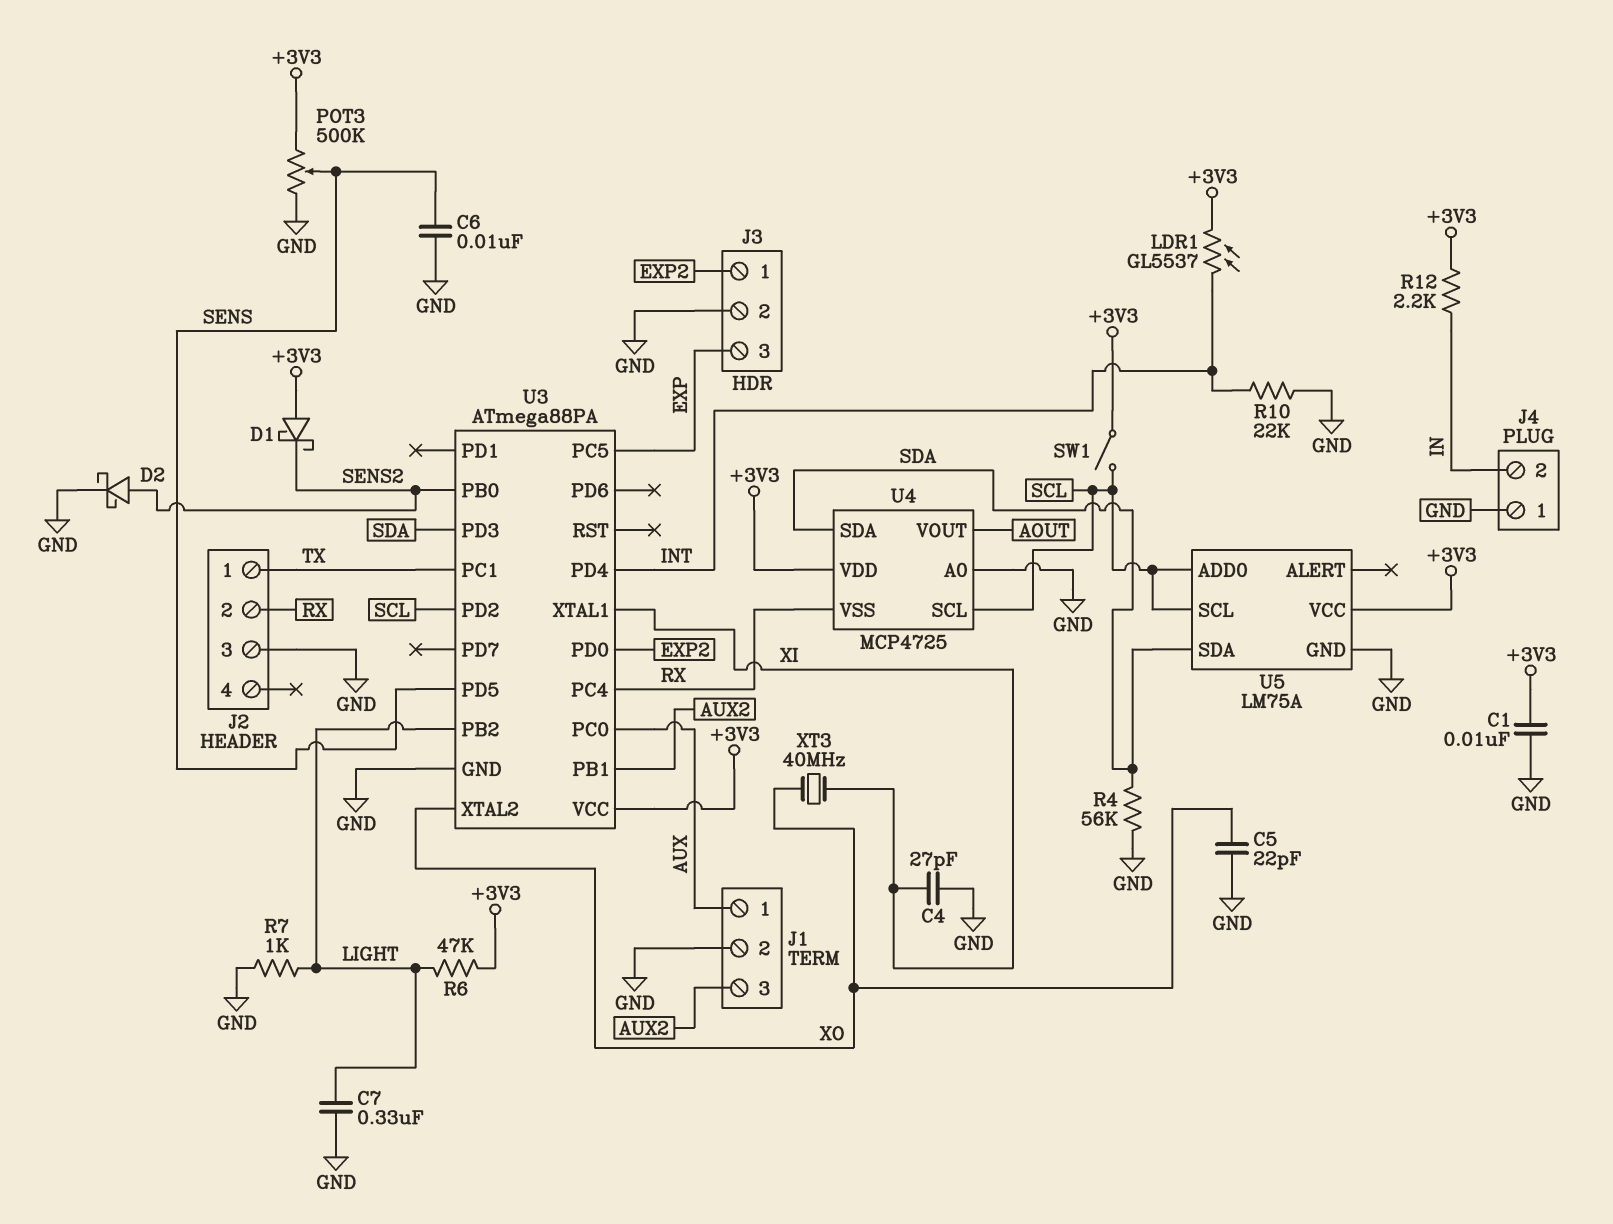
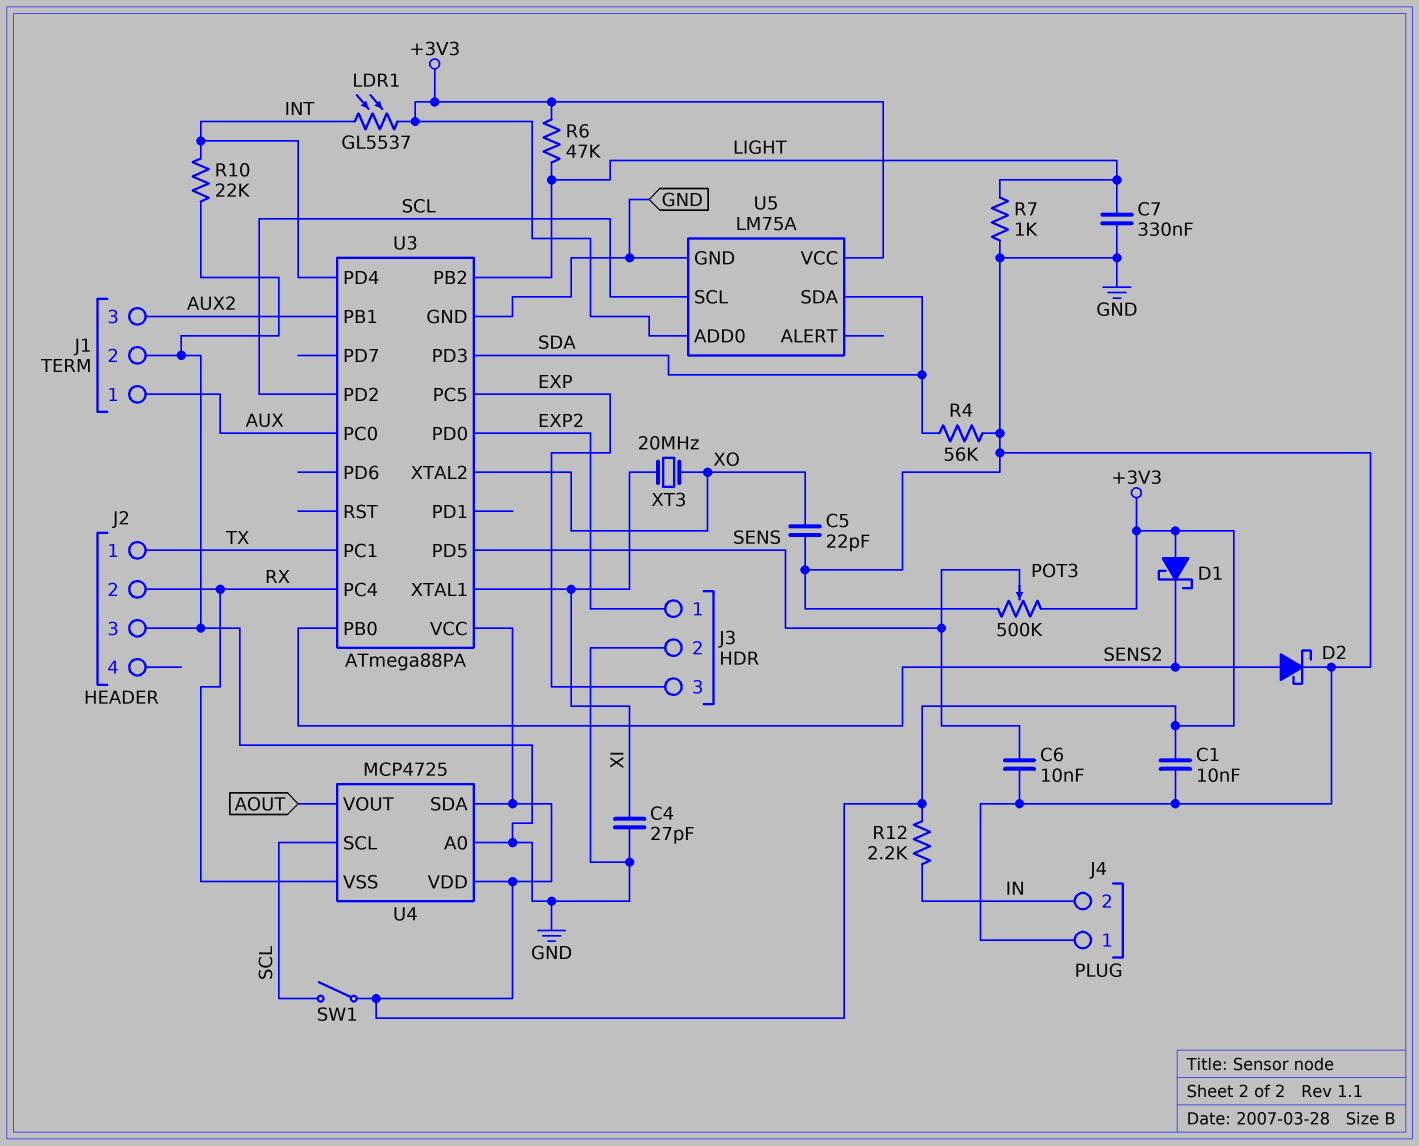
U4 pin SDA: SDA -> +3V3
U5 pin ADD0: SCL -> +3V3
XT3: 40MHz (XI, XO) -> 20MHz (XI, XO)

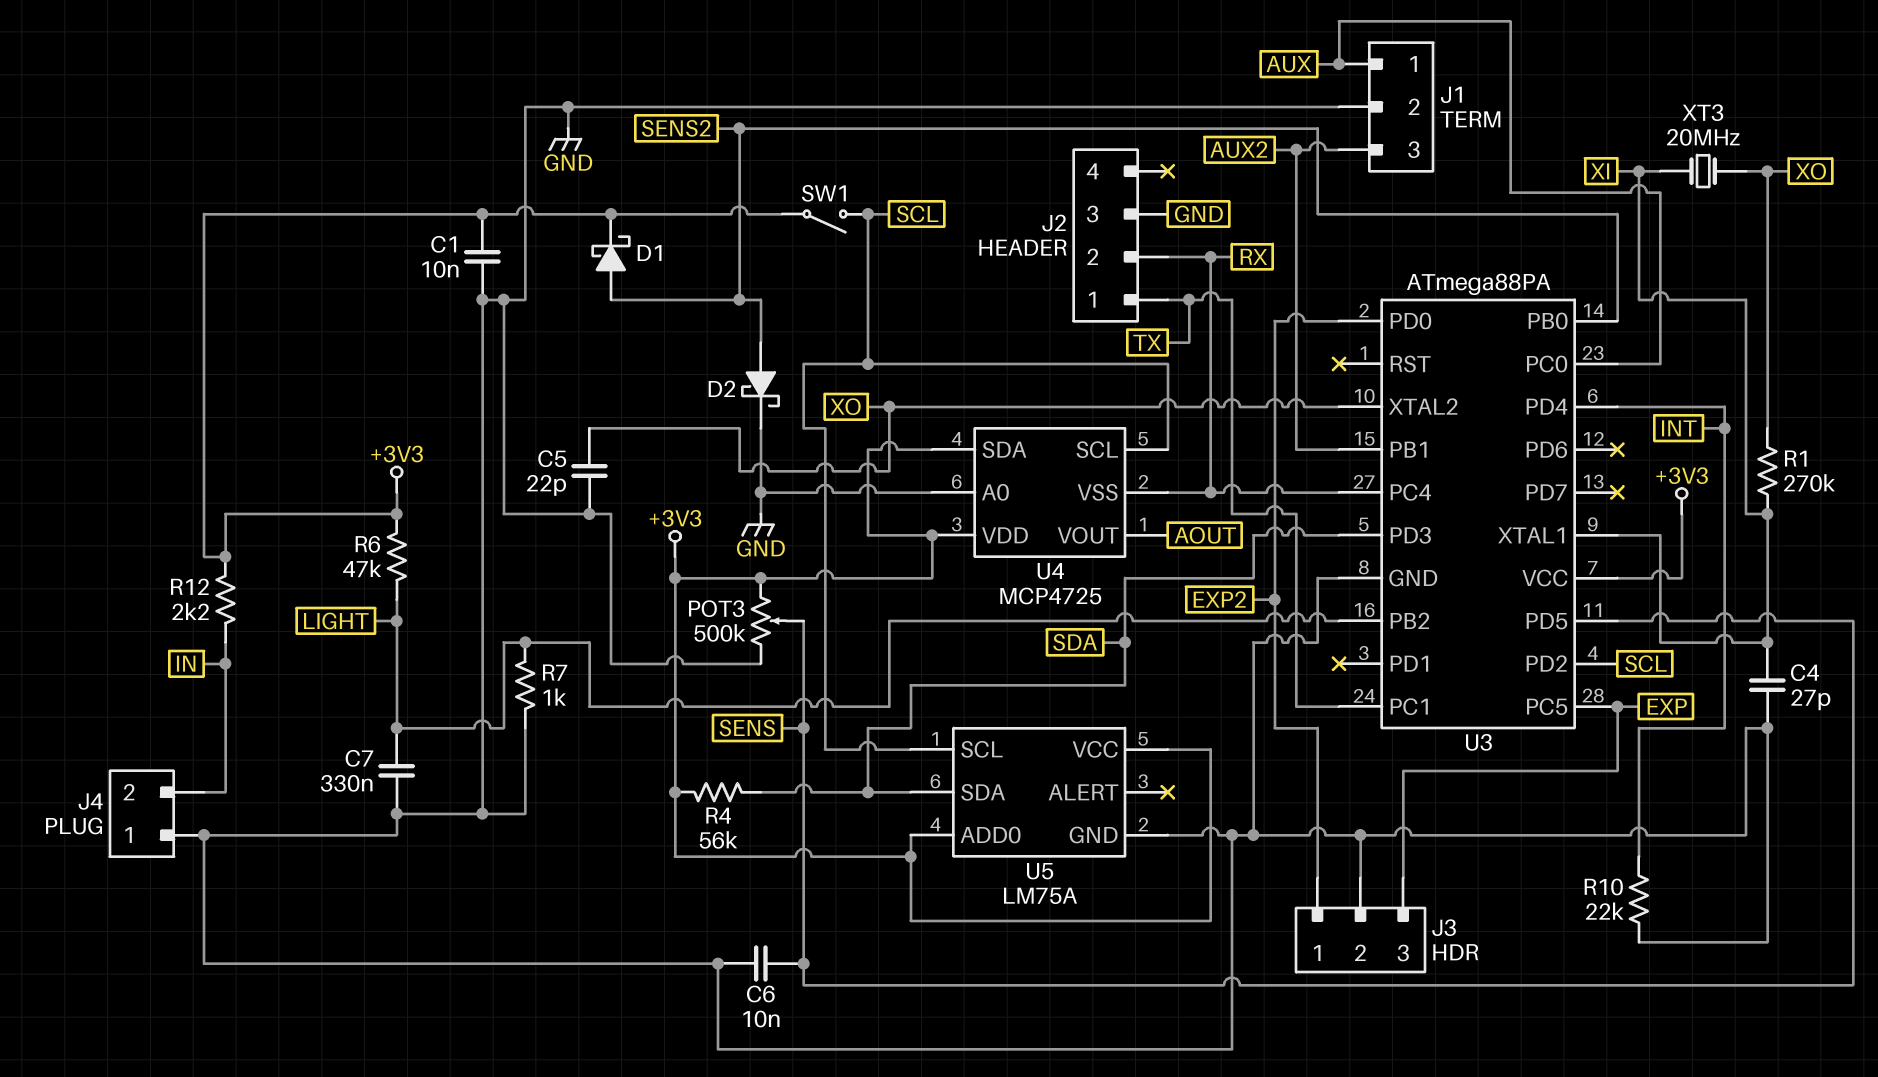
D1: schottky (A +3V3, K SENS2) -> schottky (A SENS2, K +3V3)
LDR1: GL5537 (+3V3, INT) -> none
R1: none -> 270k (XI, XO)
R4: 56k (GND, SDA) -> 56k (+3V3, SDA)

